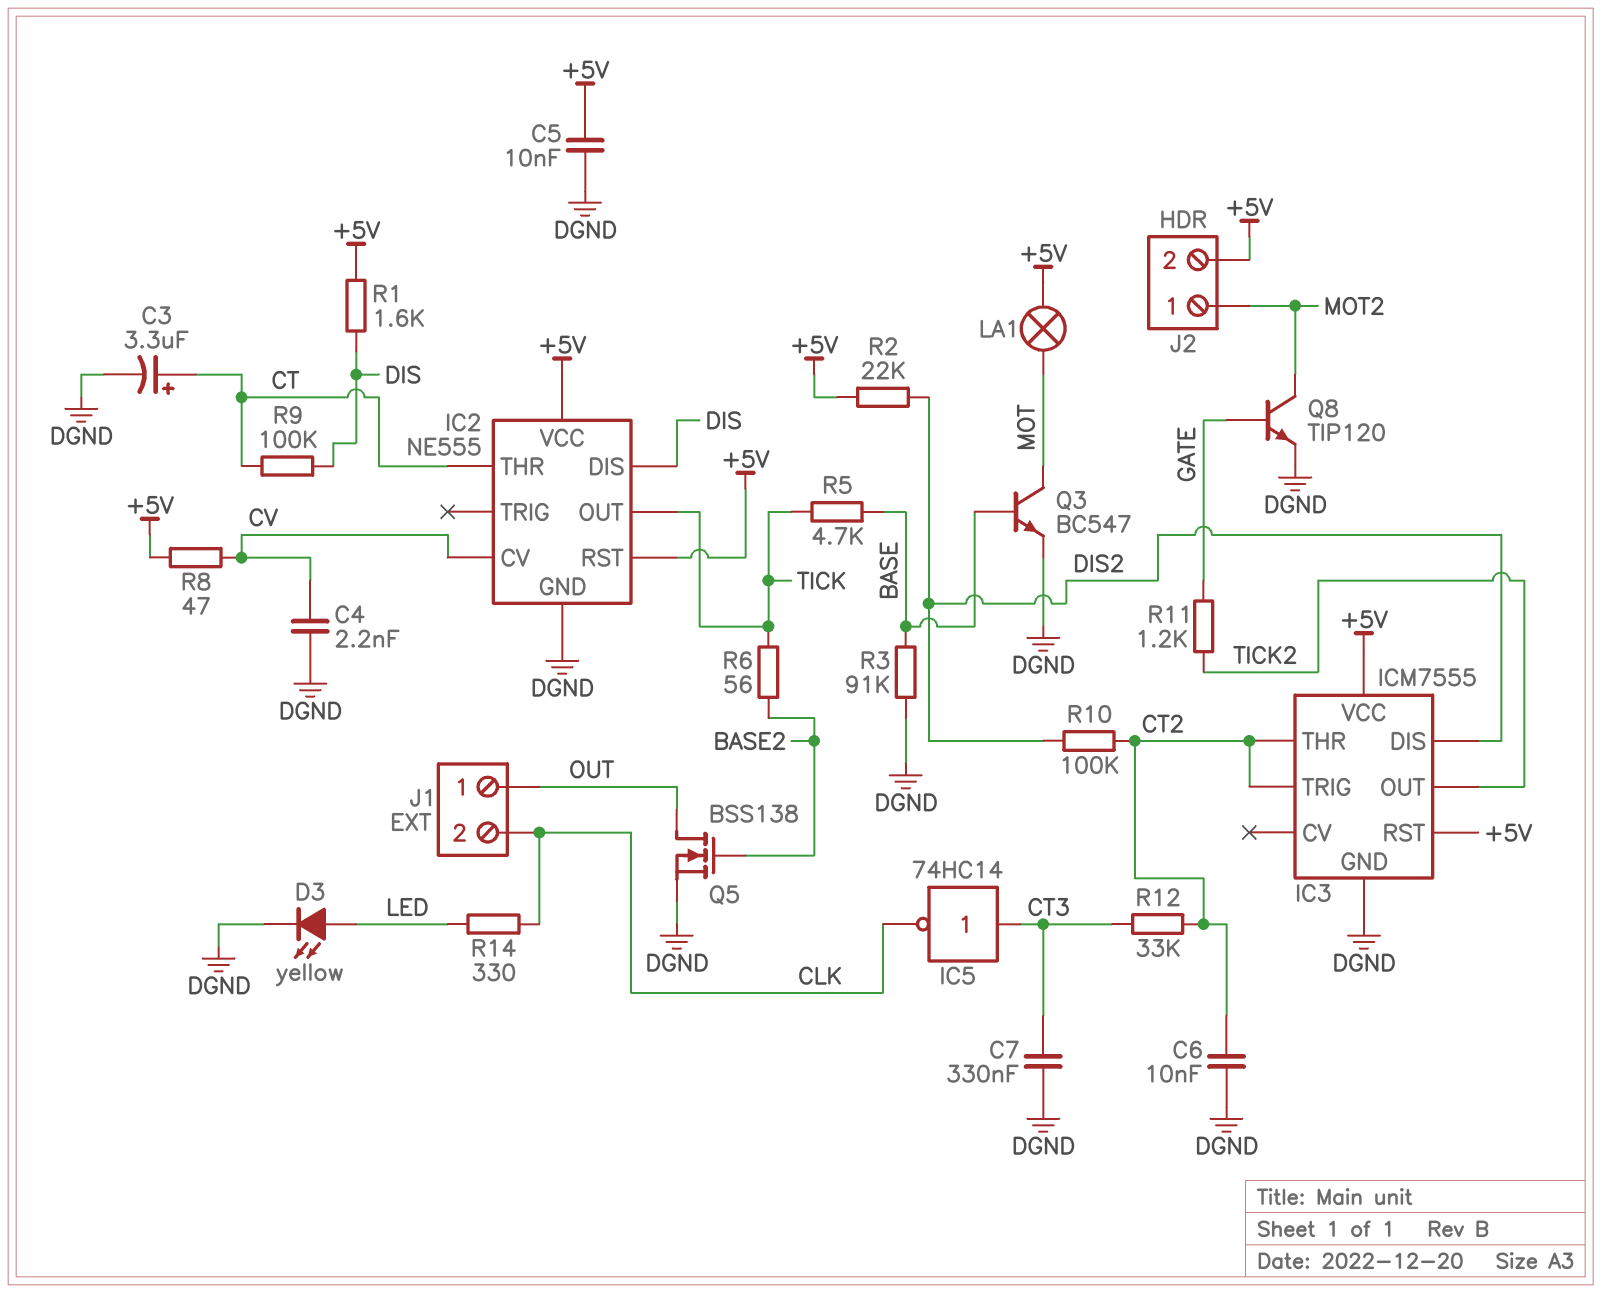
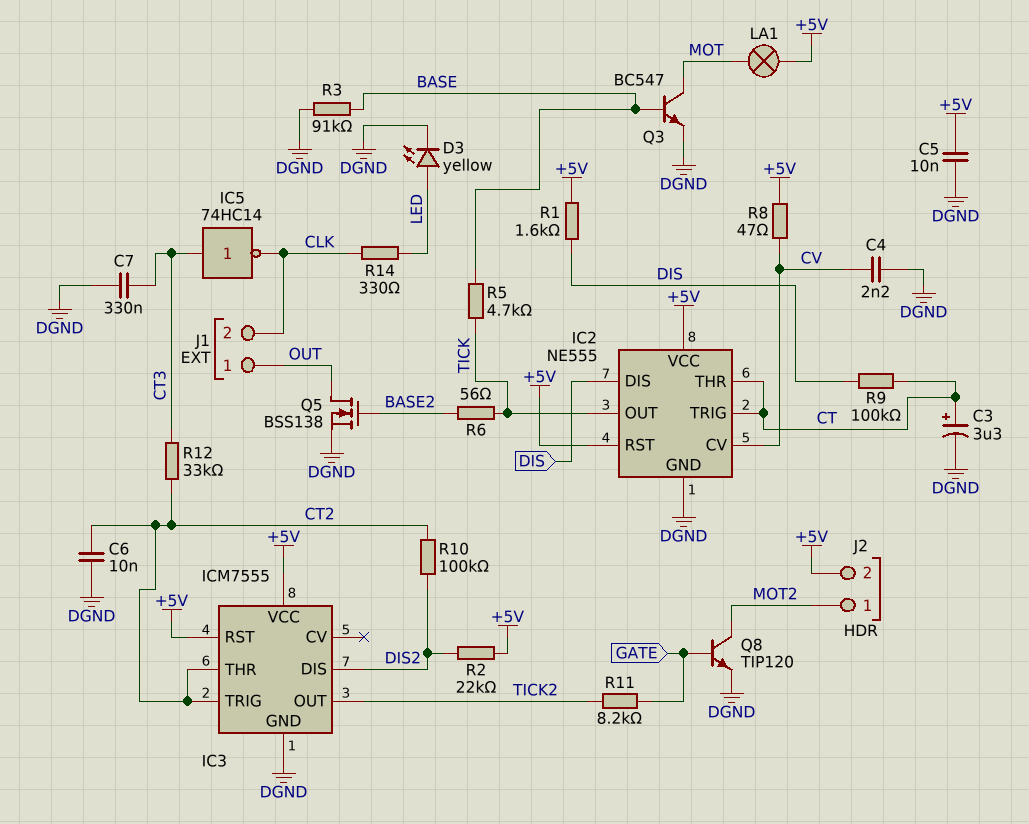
IC2 pin TRIG: none -> CT
R11: 1.2k (GATE, TICK2) -> 8.2k (GATE, TICK2)

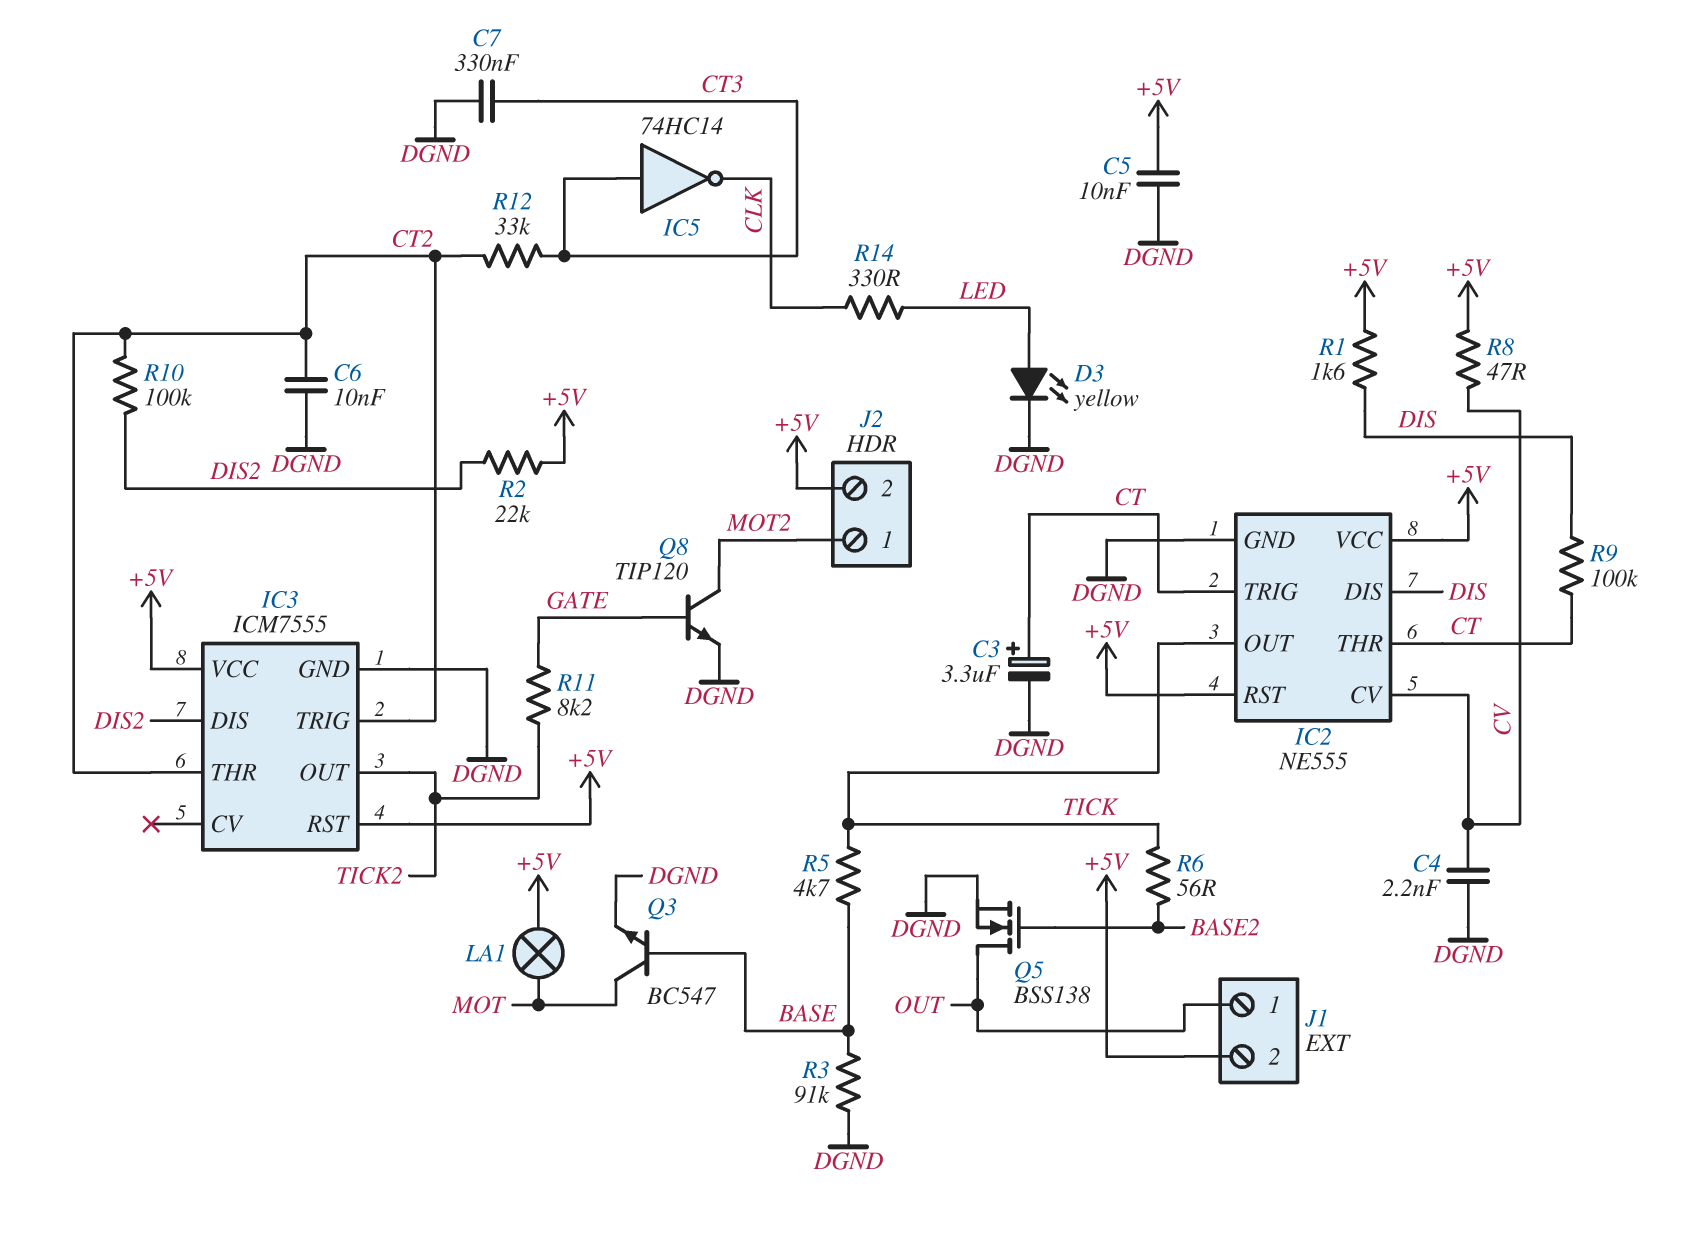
J1 pin 2: CLK -> +5V

